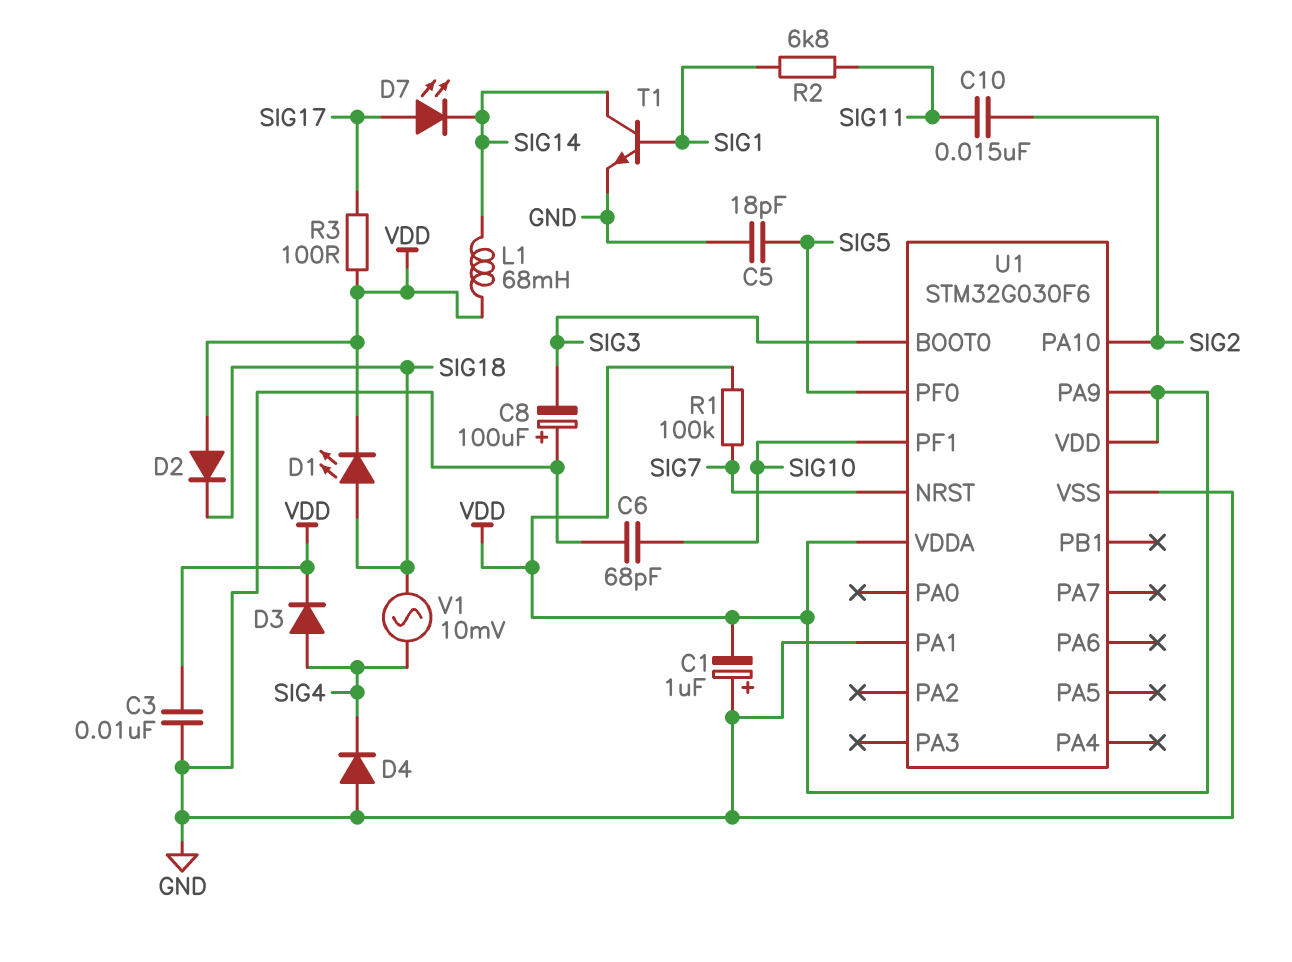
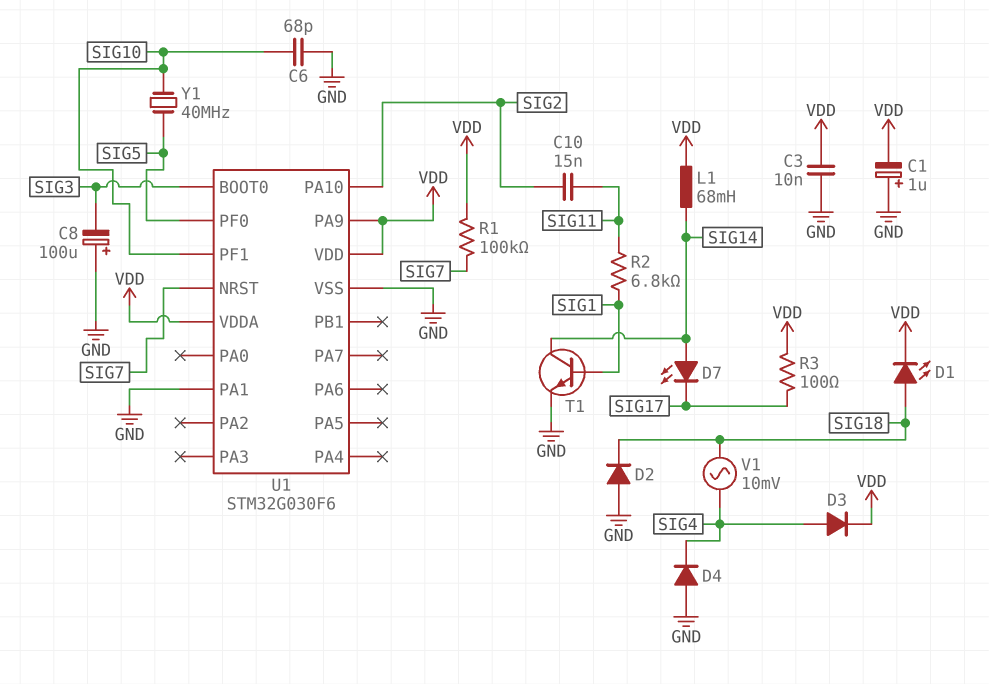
C5: 18pF (GND, SIG5) -> none
D2: diode (A VDD, K SIG18) -> diode (A GND, K SIG18)
D7: LED (A SIG17, K SIG14) -> LED (A SIG14, K SIG17)
Y1: none -> 40MHz (SIG5, SIG10)

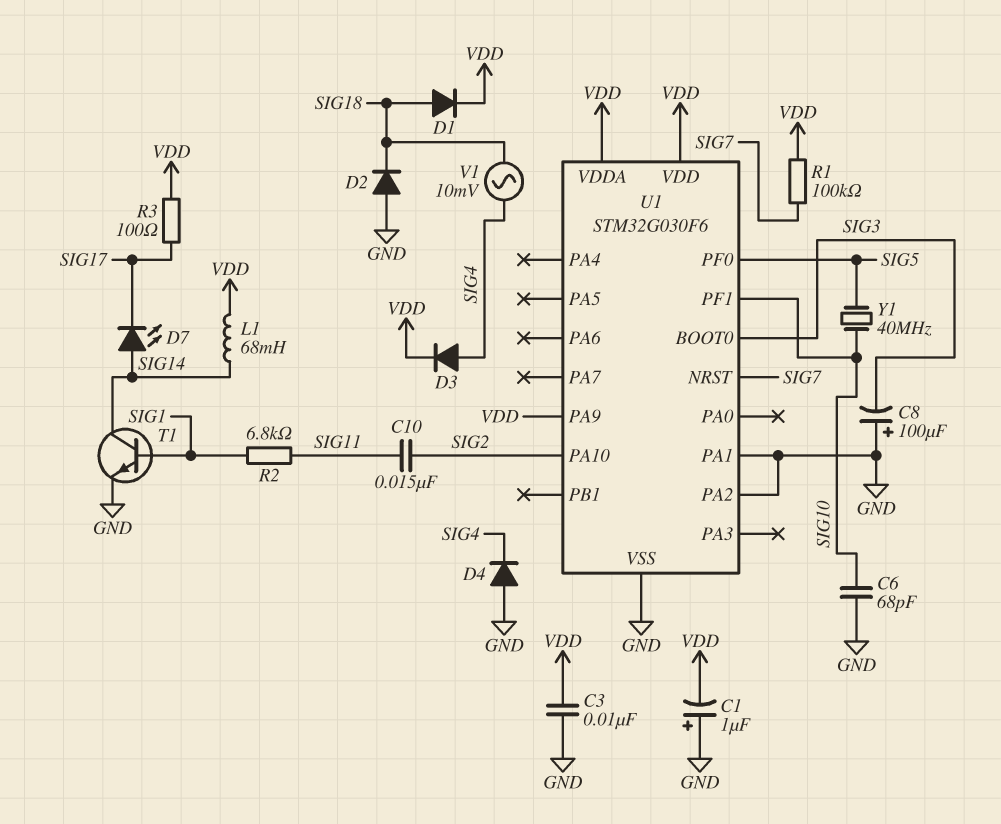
D1: LED (A SIG18, K VDD) -> diode (A SIG18, K VDD)
U1 pin PA2: none -> GND

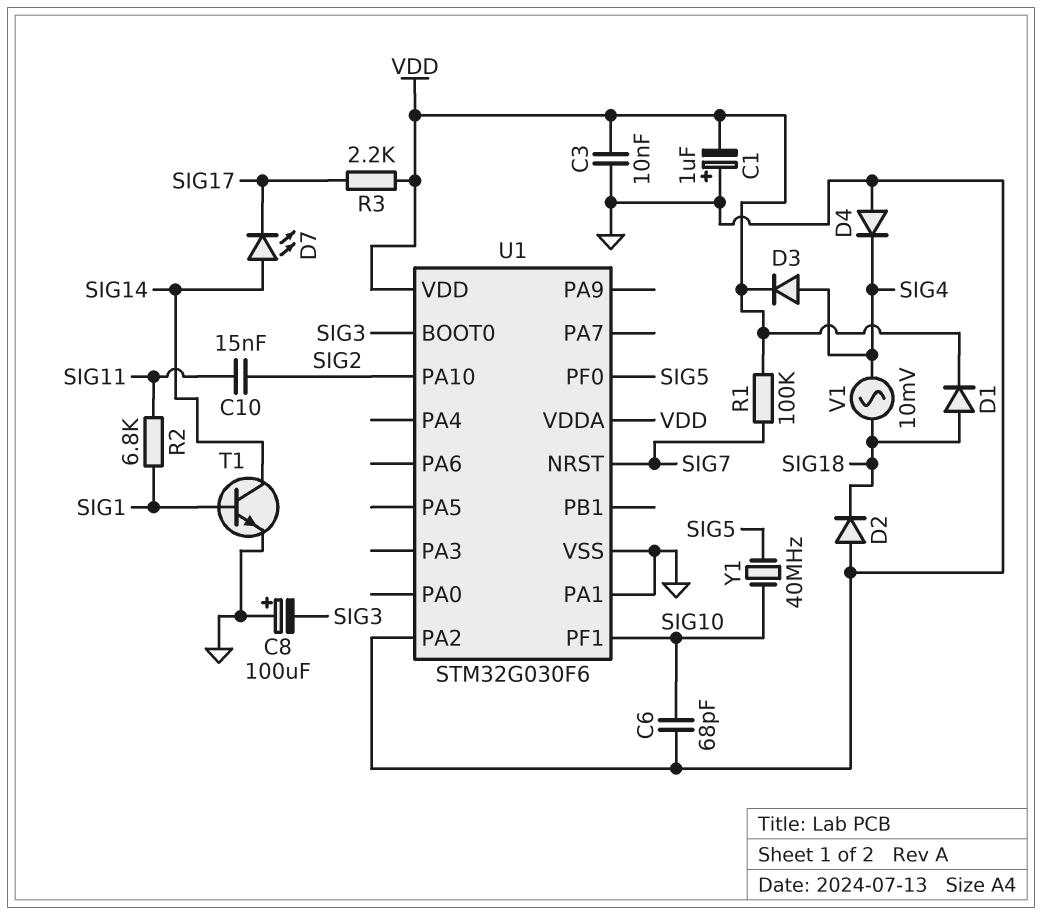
L1: 68mH (SIG14, VDD) -> none
R3: 100 (SIG17, VDD) -> 2.2k (SIG17, VDD)
U1 pin PA9: VDD -> none

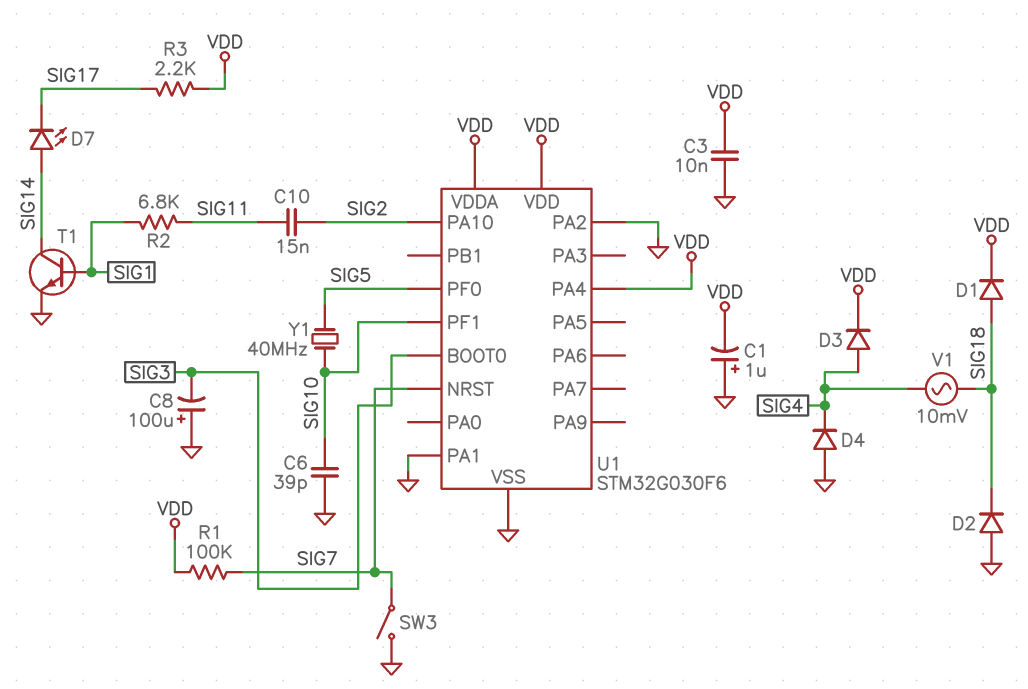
C6: 68pF (GND, SIG10) -> 39pF (GND, SIG10)
SW3: none -> switch (GND, SIG7)
U1 pin PA4: none -> VDD

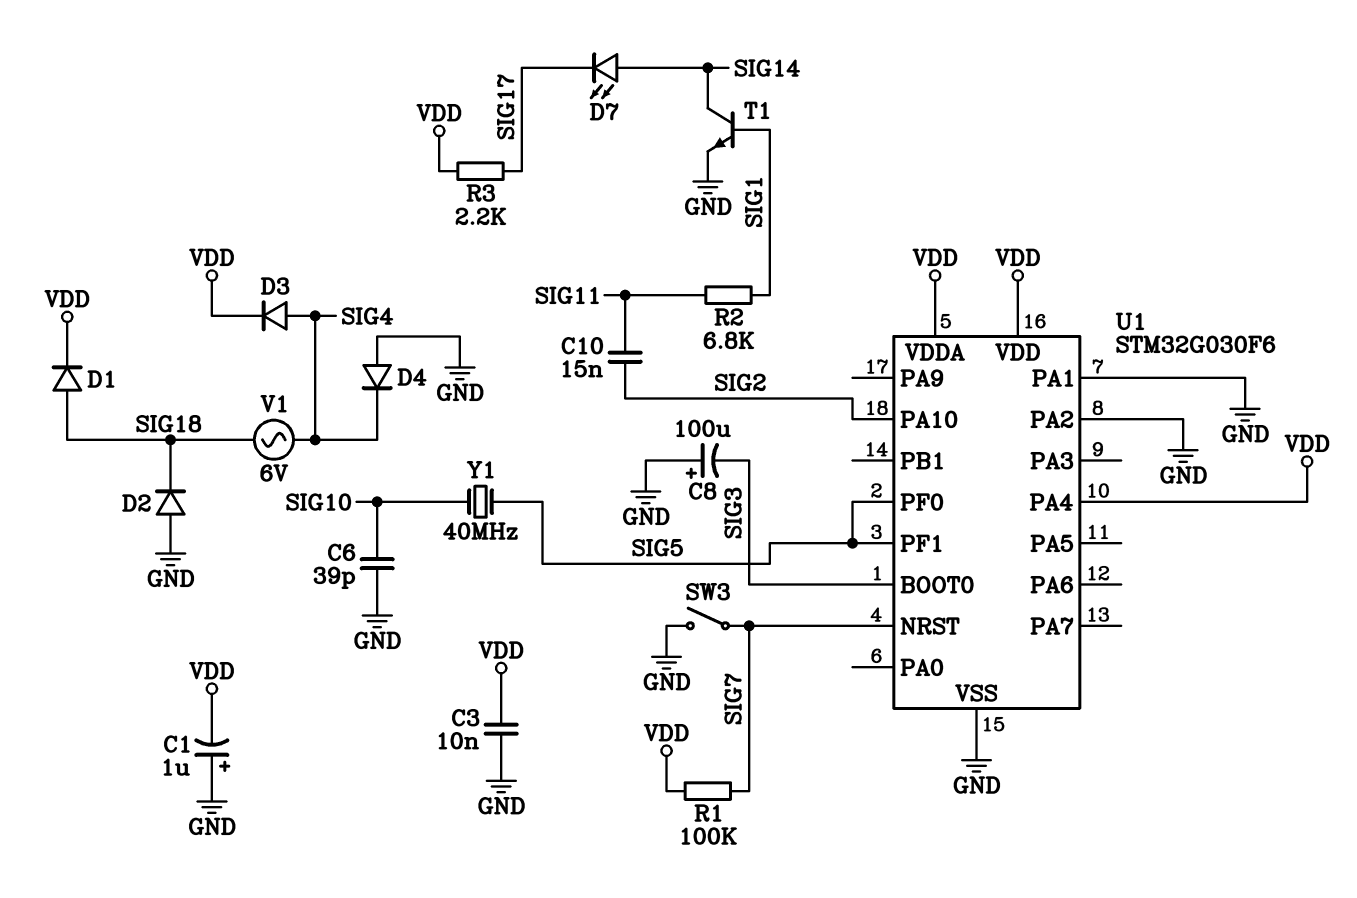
U1 pin PF1: SIG10 -> SIG5
V1: AC 10mV (SIG4, SIG18) -> AC 6V (SIG4, SIG18)

